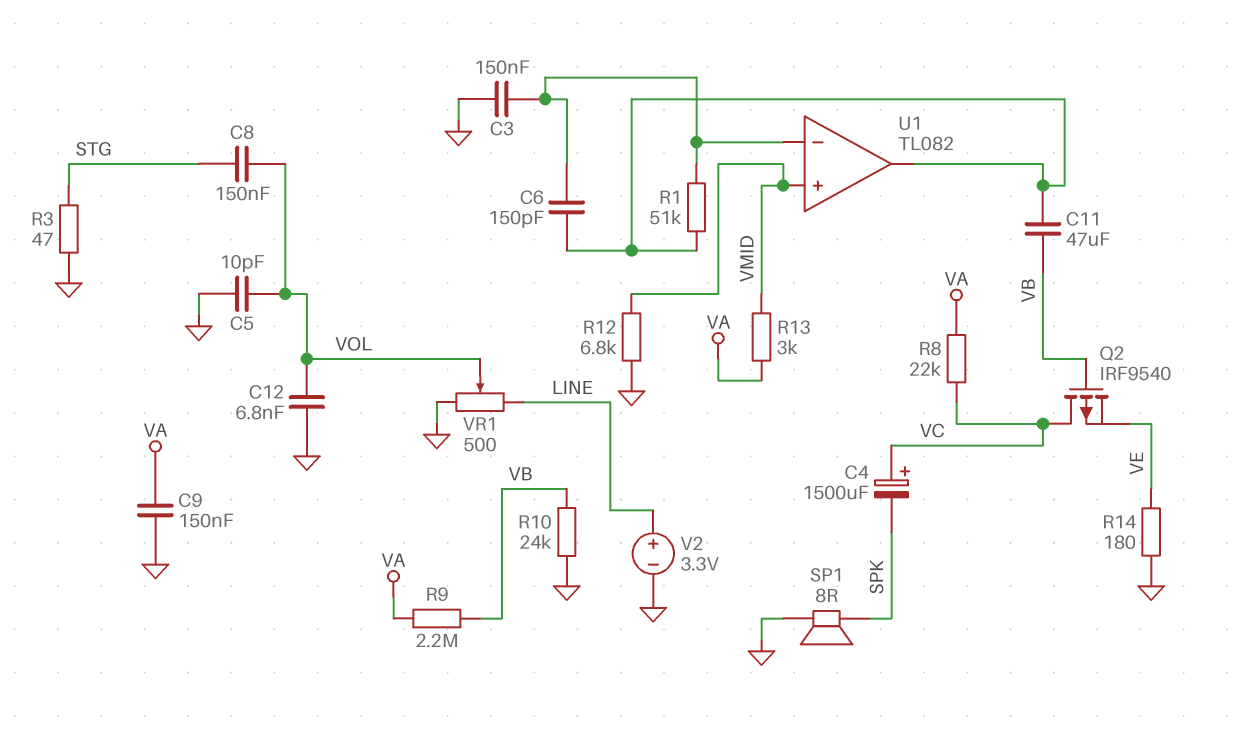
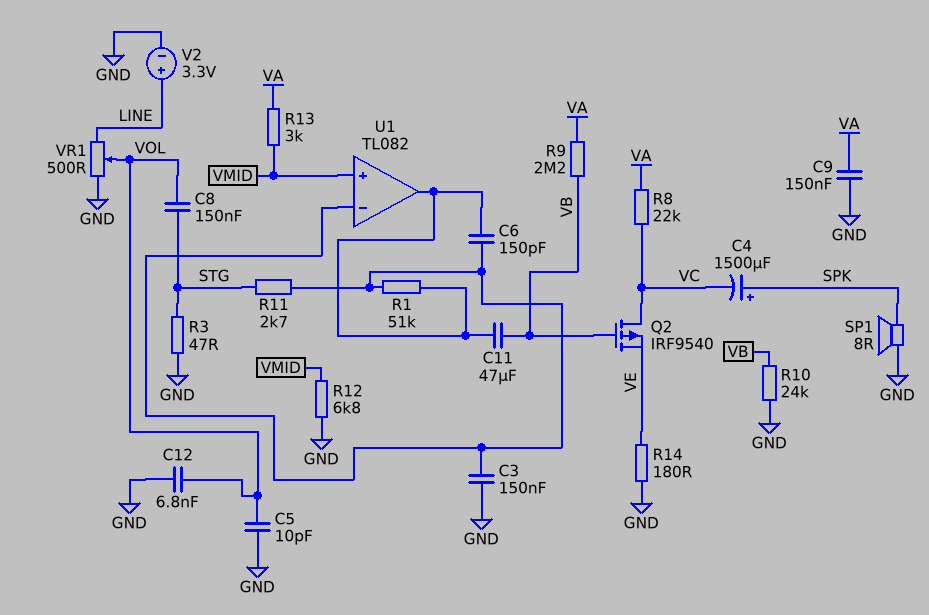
C4: 1500uF (plus VC, minus SPK) -> 1500uF (plus SPK, minus VC)
R11: none -> 2.7k (STG, U1/in-)

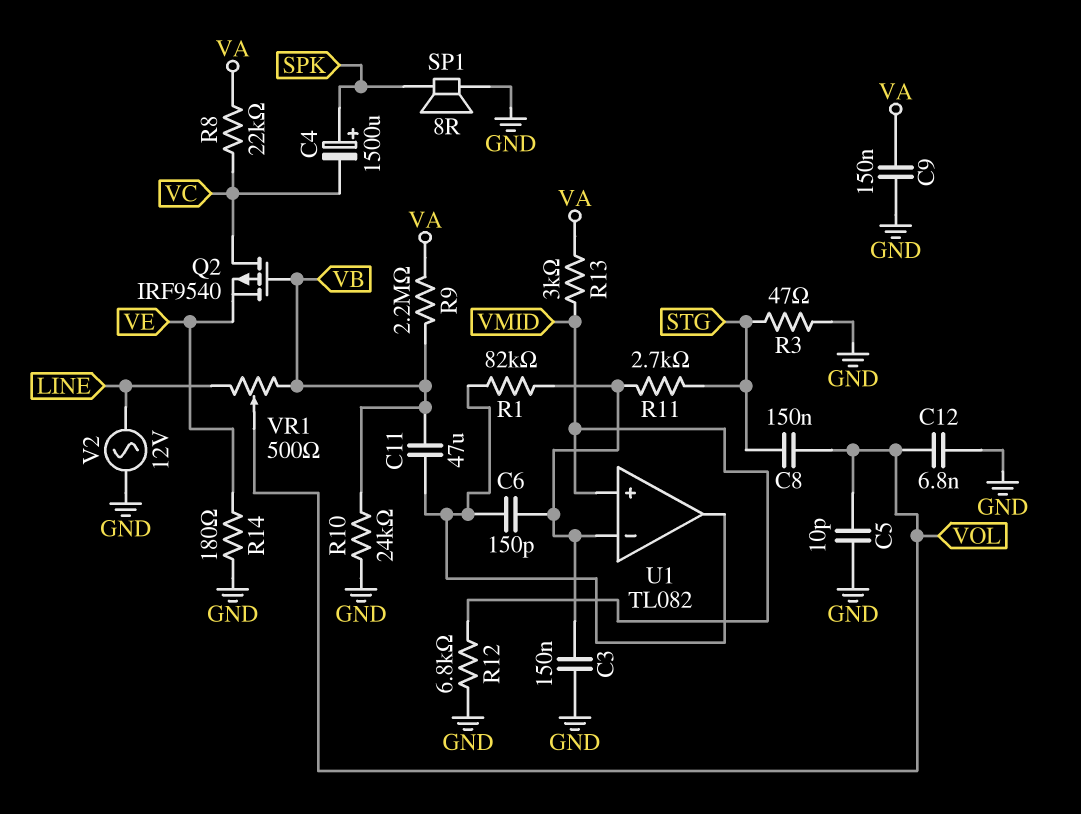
R1: 51k (U1/in-, U1/out) -> 82k (U1/in-, U1/out)
V2: 3.3V (plus LINE, minus GND) -> AC 12V (GND, LINE)
VR1: 500 (GND, LINE, wiper VOL) -> 500 (LINE, VB, wiper VOL)

